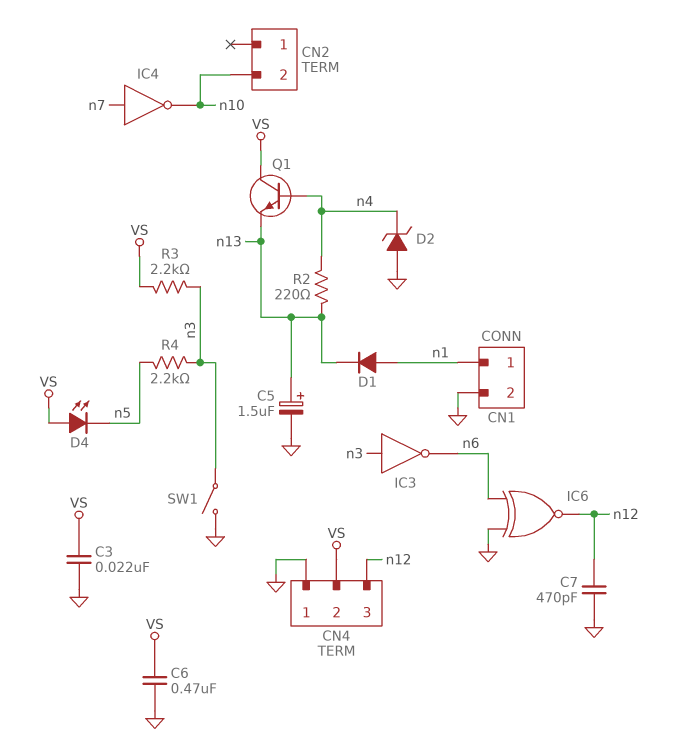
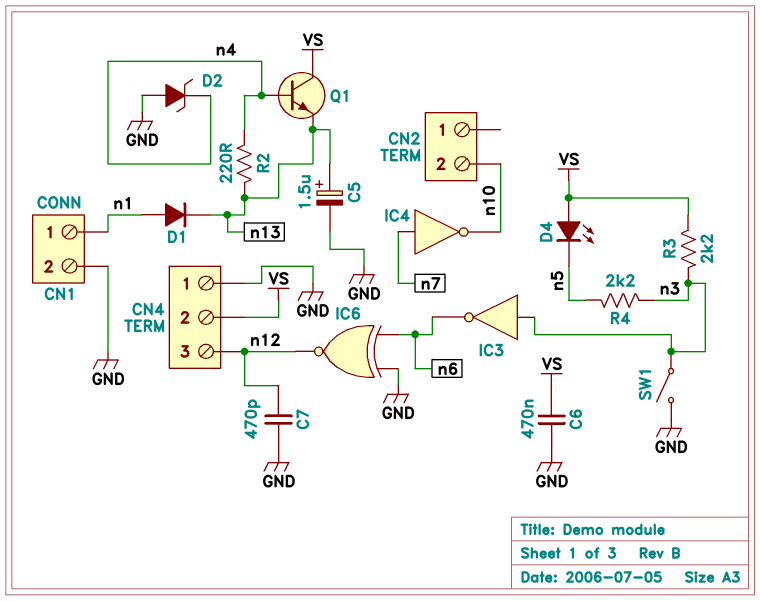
C3: 22nF (GND, VS) -> none

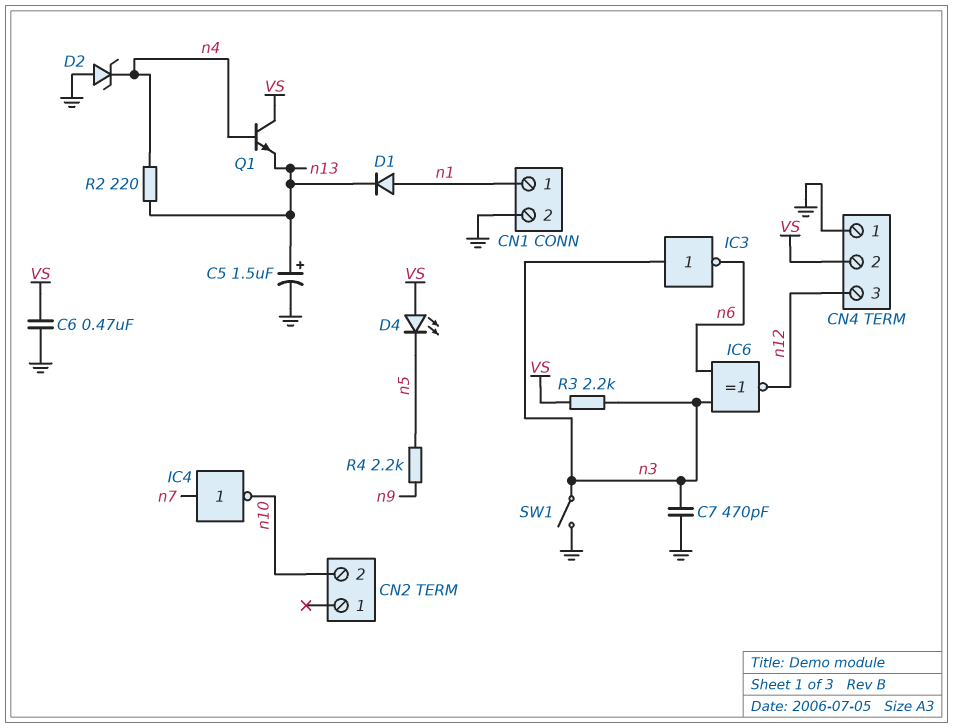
C7: 470pF (GND, n12) -> 470pF (GND, n3)
IC6: XNOR (in GND, in n6, out n12) -> XNOR (in n3, in n6, out n12)
R4: 2.2k (n3, n5) -> 2.2k (n5, n9)

